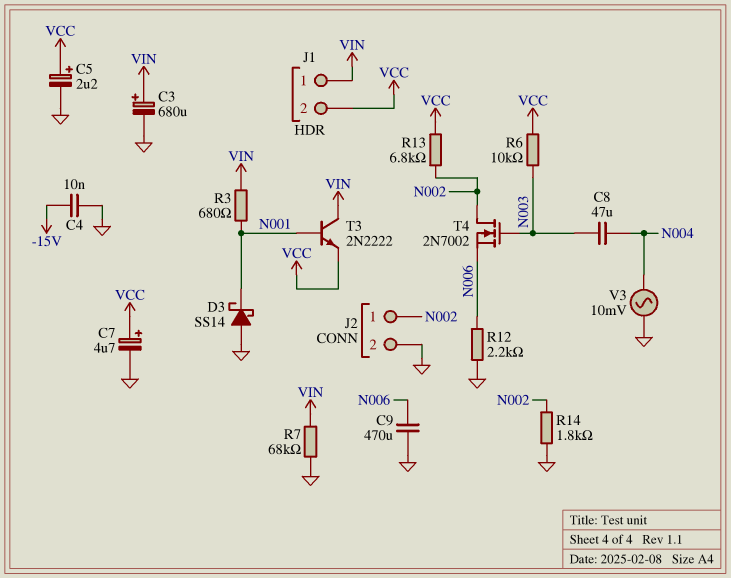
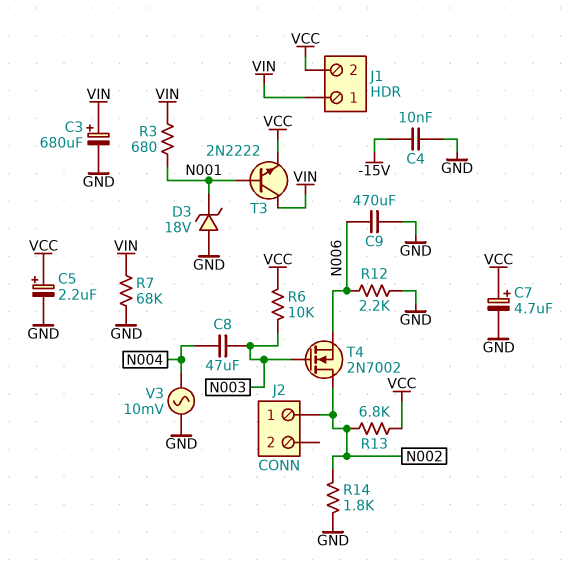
D3: schottky SS14 (A GND, K N001) -> zener 18V (A GND, K N001)
J2 pin 2: GND -> none

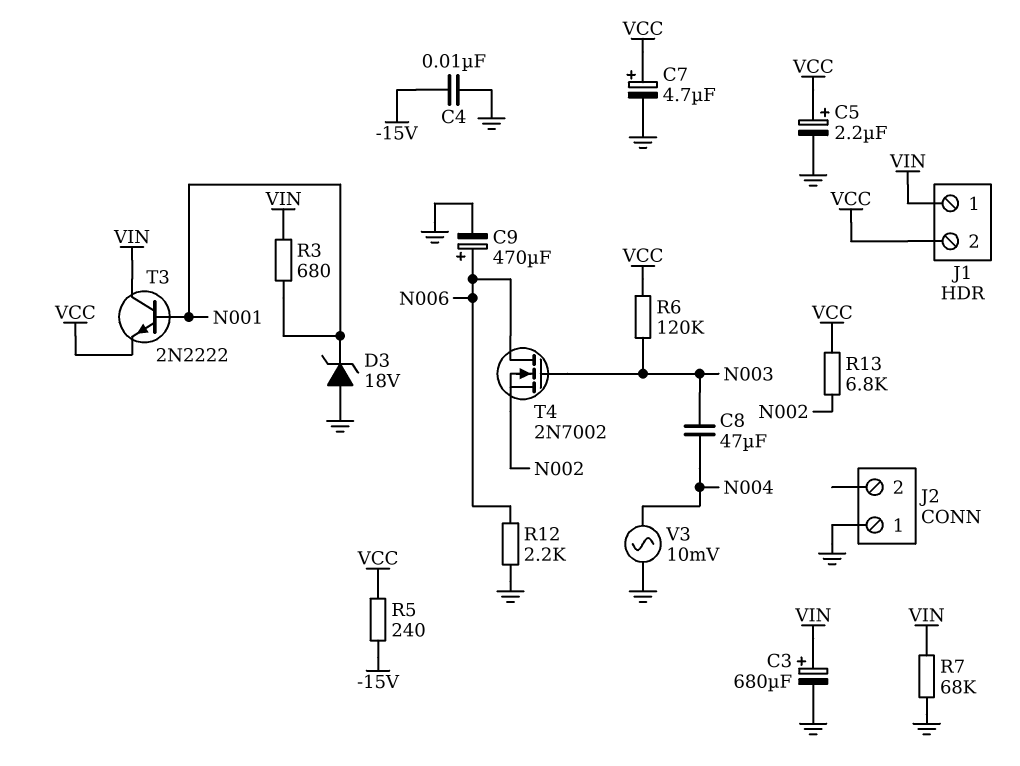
C9: 470uF (GND, N006) -> 470uF (plus N006, minus GND)
J2 pin 1: N002 -> GND
R5: none -> 240 (-15V, VCC)
R6: 10k (N003, VCC) -> 120k (N003, VCC)
R14: 1.8k (GND, N002) -> none
T4: NMOS 2N7002 (G N003, D N002, S N006) -> NMOS 2N7002 (G N003, D N006, S N002)

